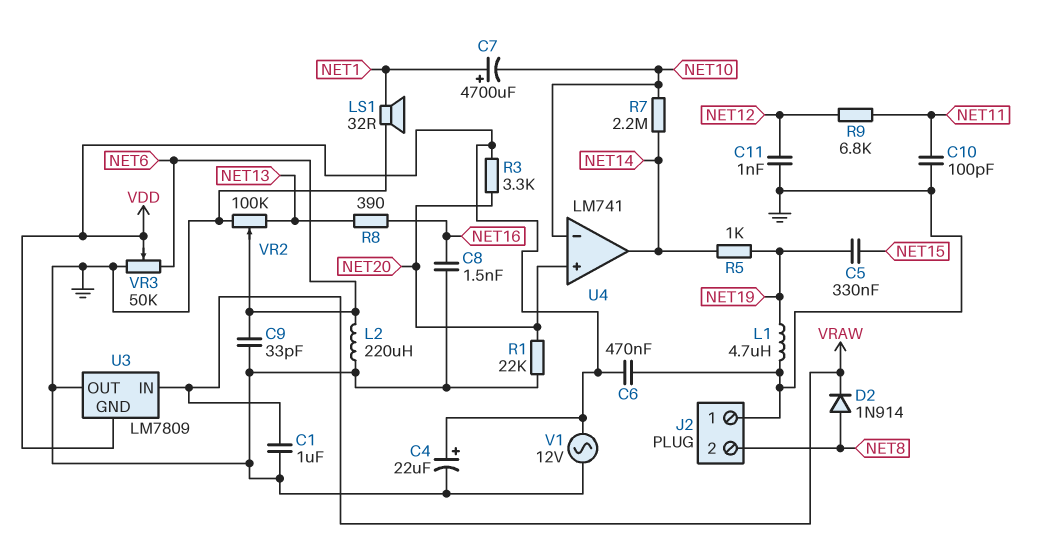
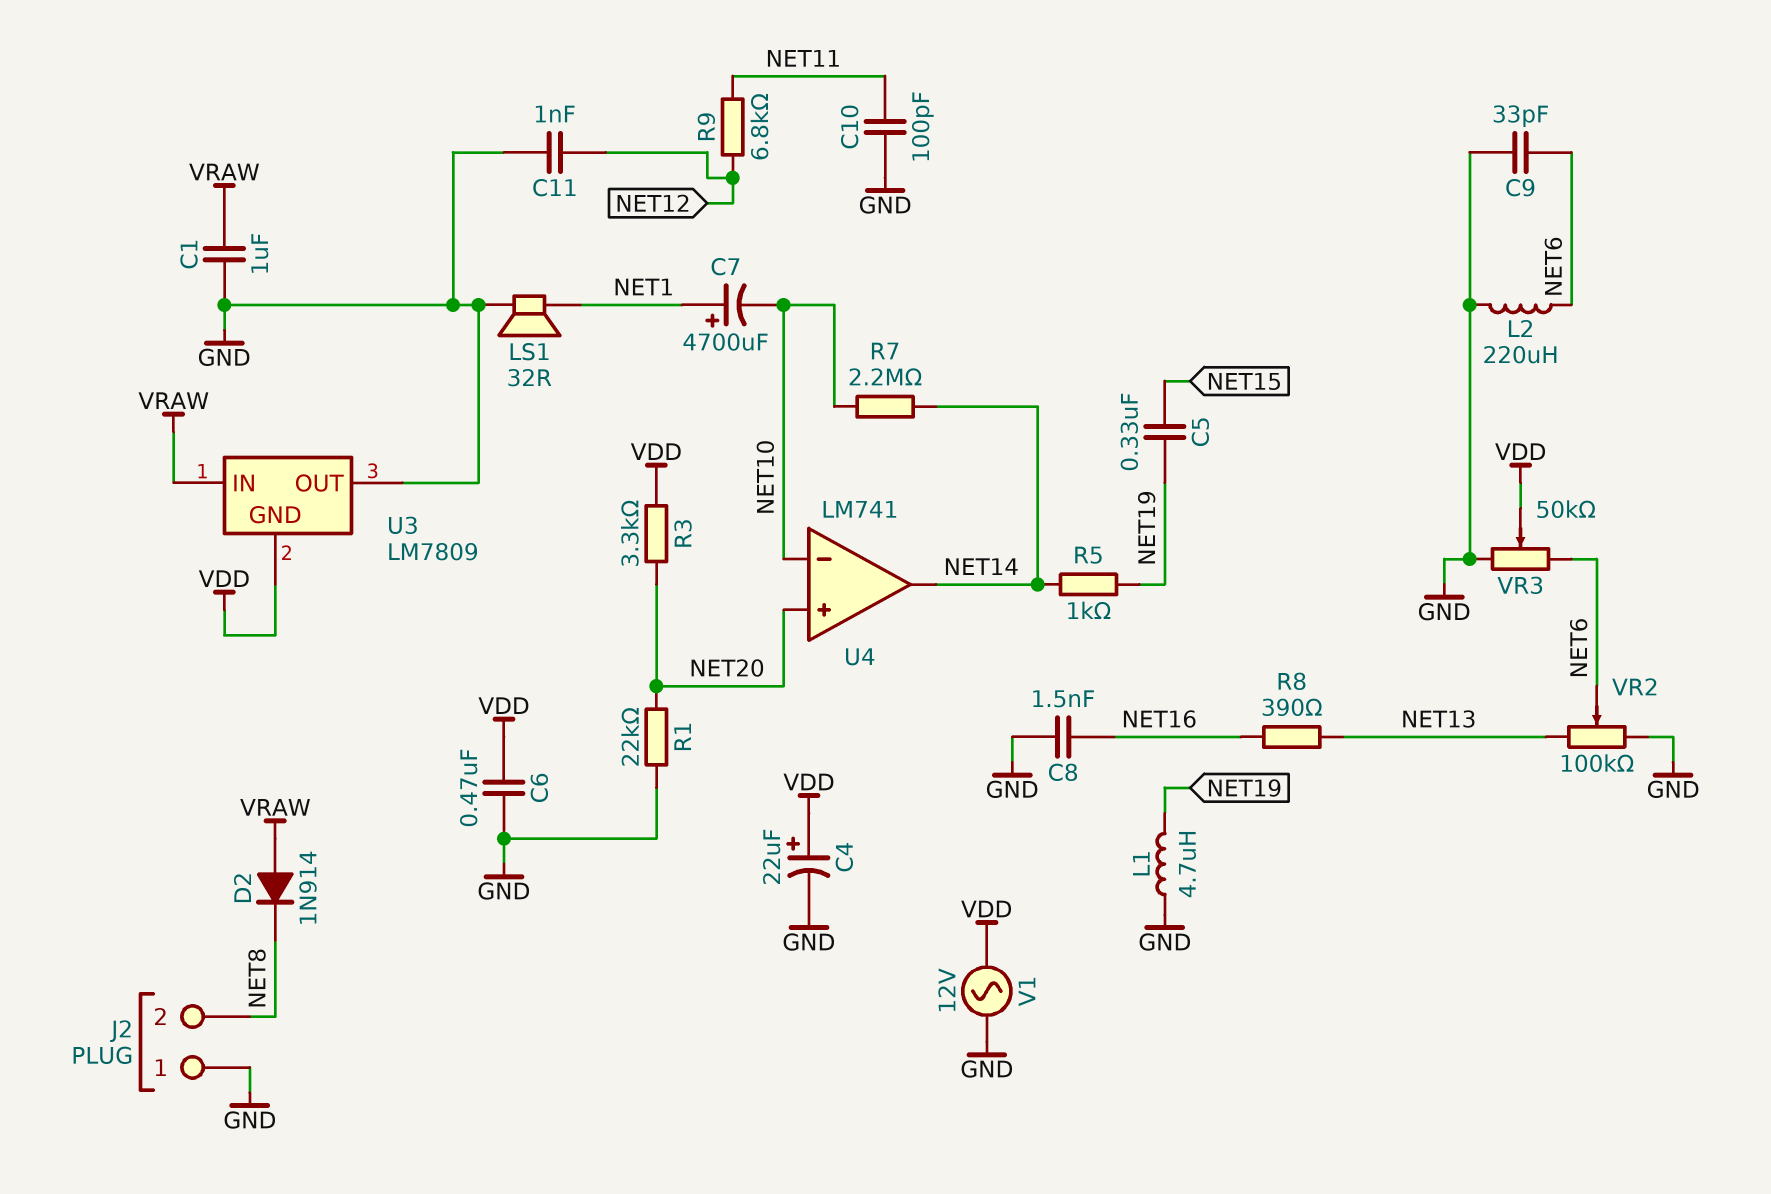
D2: diode 1N914 (A NET8, K VRAW) -> diode 1N914 (A VRAW, K NET8)

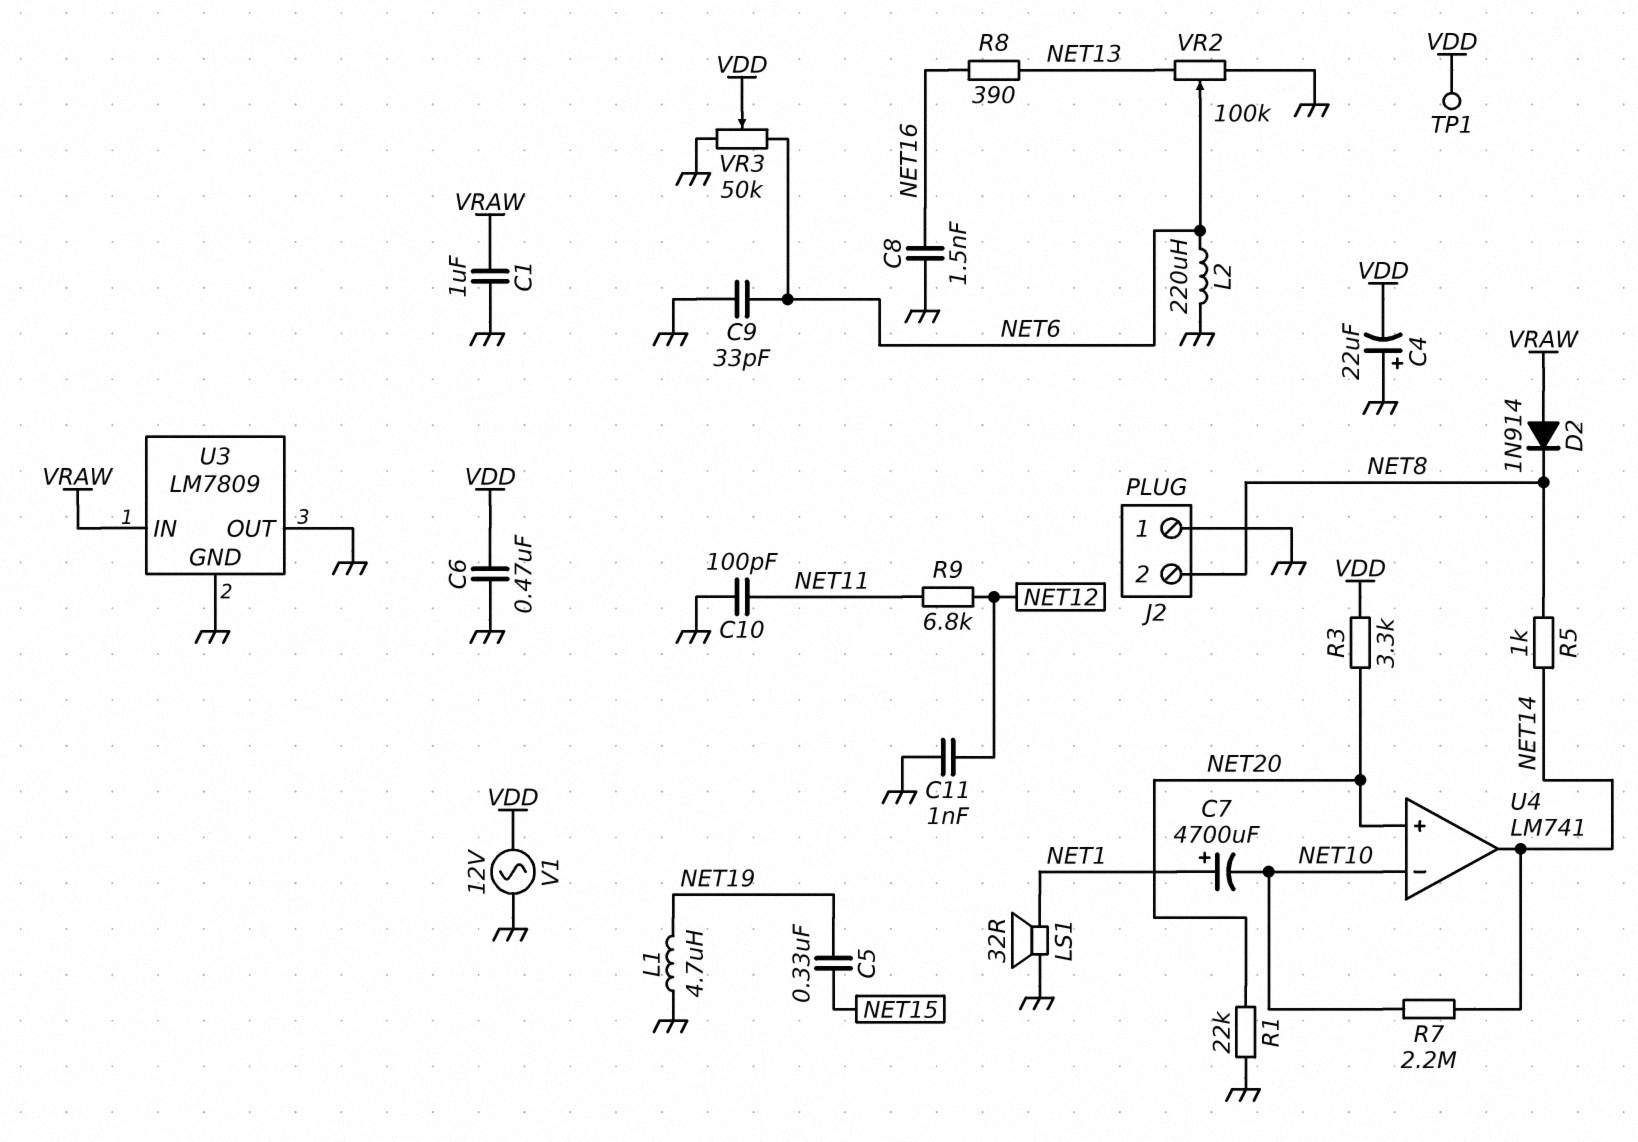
C4: 22uF (plus VDD, minus GND) -> 22uF (plus GND, minus VDD)
R5: 1k (NET14, NET19) -> 1k (NET8, NET14)
TP1: none -> test point (VDD)
U3 pin GND: VDD -> GND

